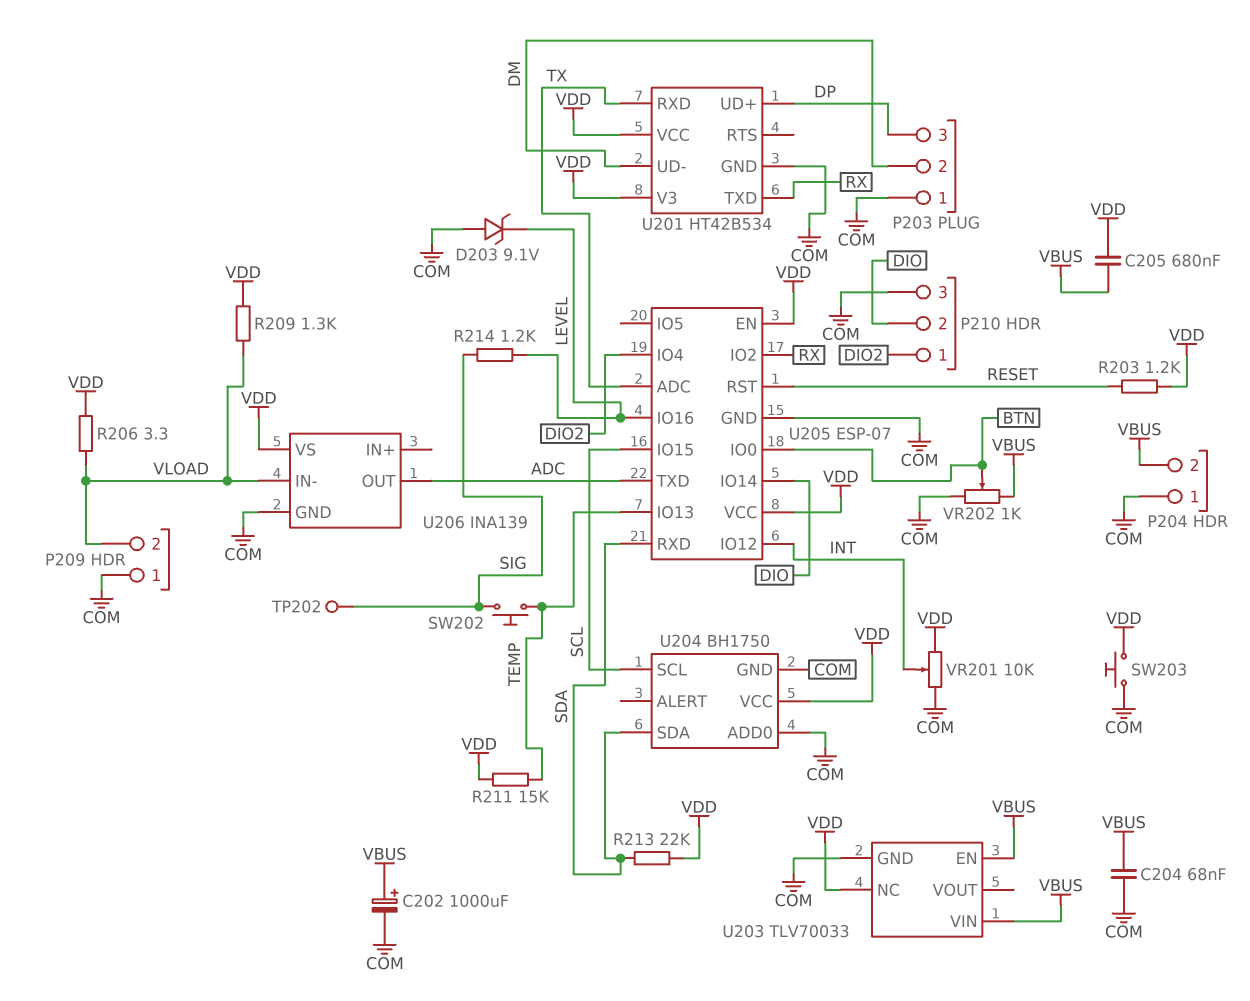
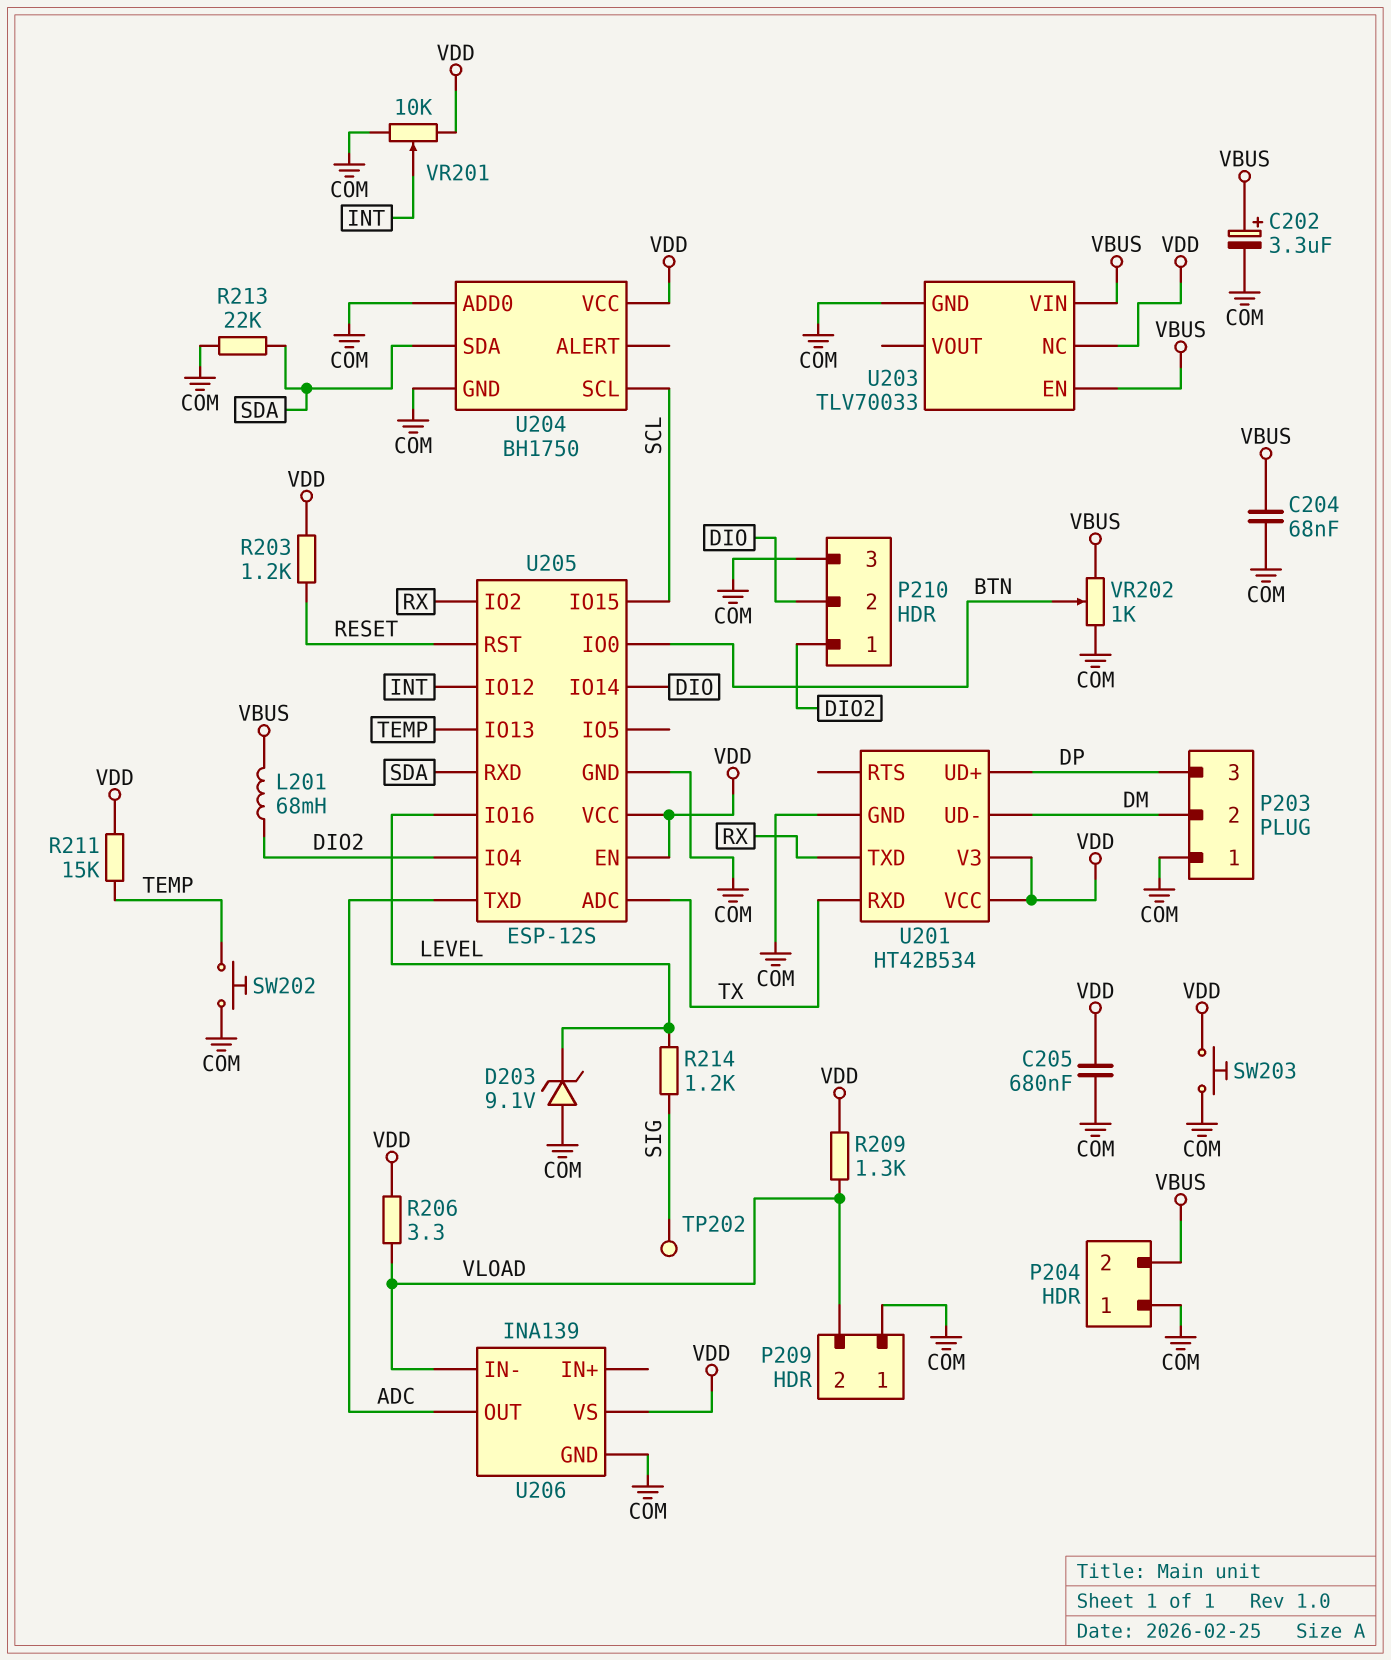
C202: 1000uF (plus VBUS, minus COM) -> 3.3uF (plus VBUS, minus COM)
C205: 680nF (VBUS, VDD) -> 680nF (COM, VDD)
L201: none -> 68mH (DIO2, VBUS)
R213: 22k (SDA, VDD) -> 22k (COM, SDA)
SW202: button (SIG, TEMP) -> button (COM, TEMP)
U205: ESP-07 -> ESP-12S

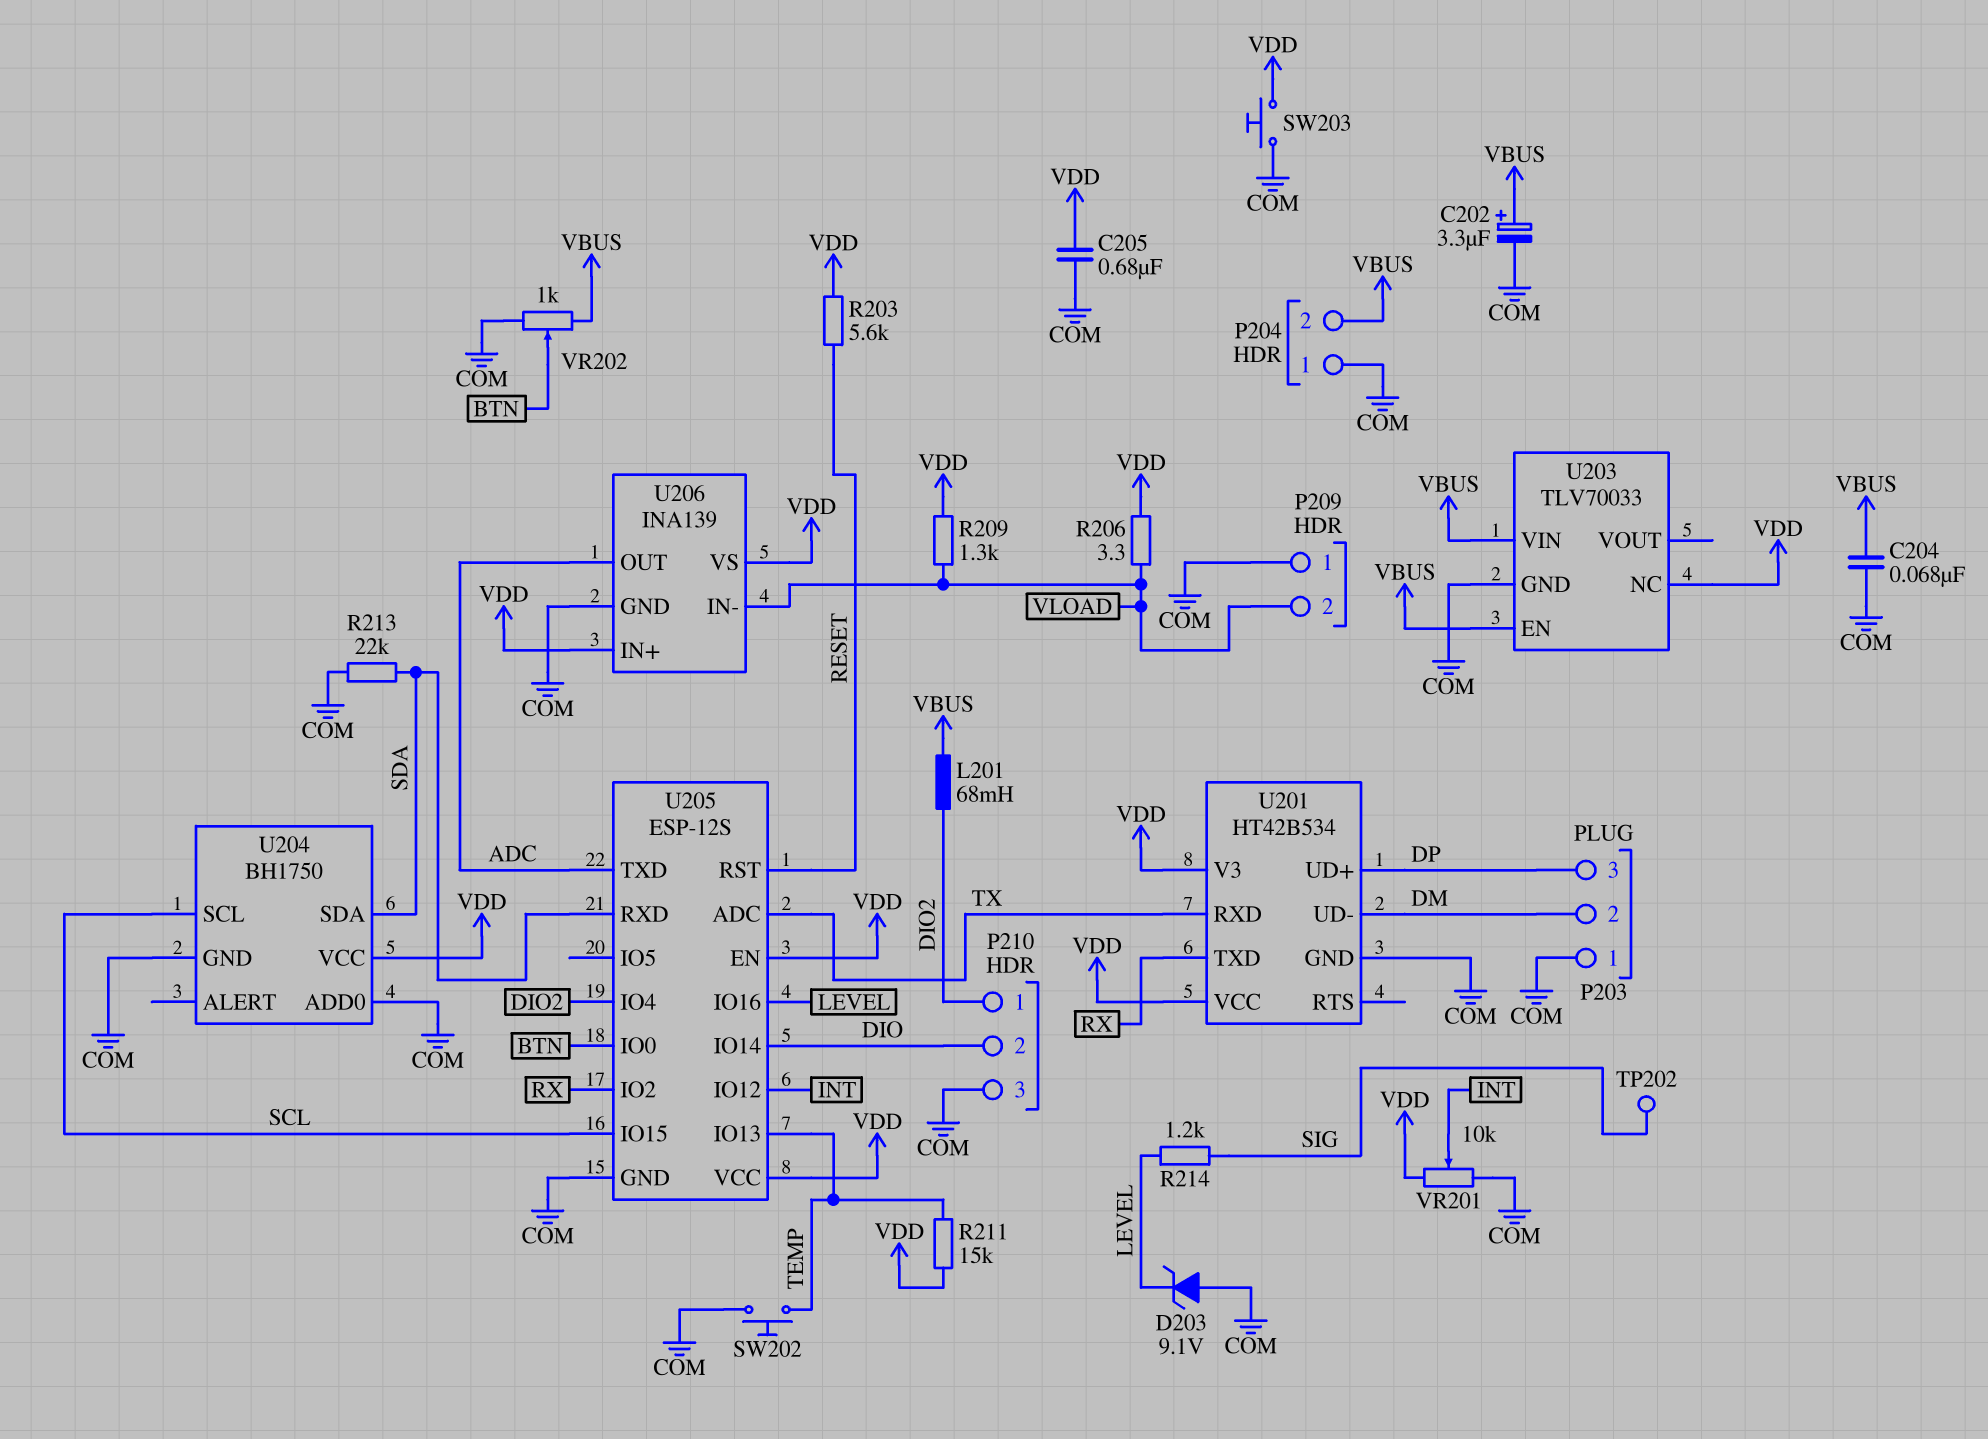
R203: 1.2k (RESET, VDD) -> 5.6k (RESET, VDD)
U206 pin IN+: none -> VDD

